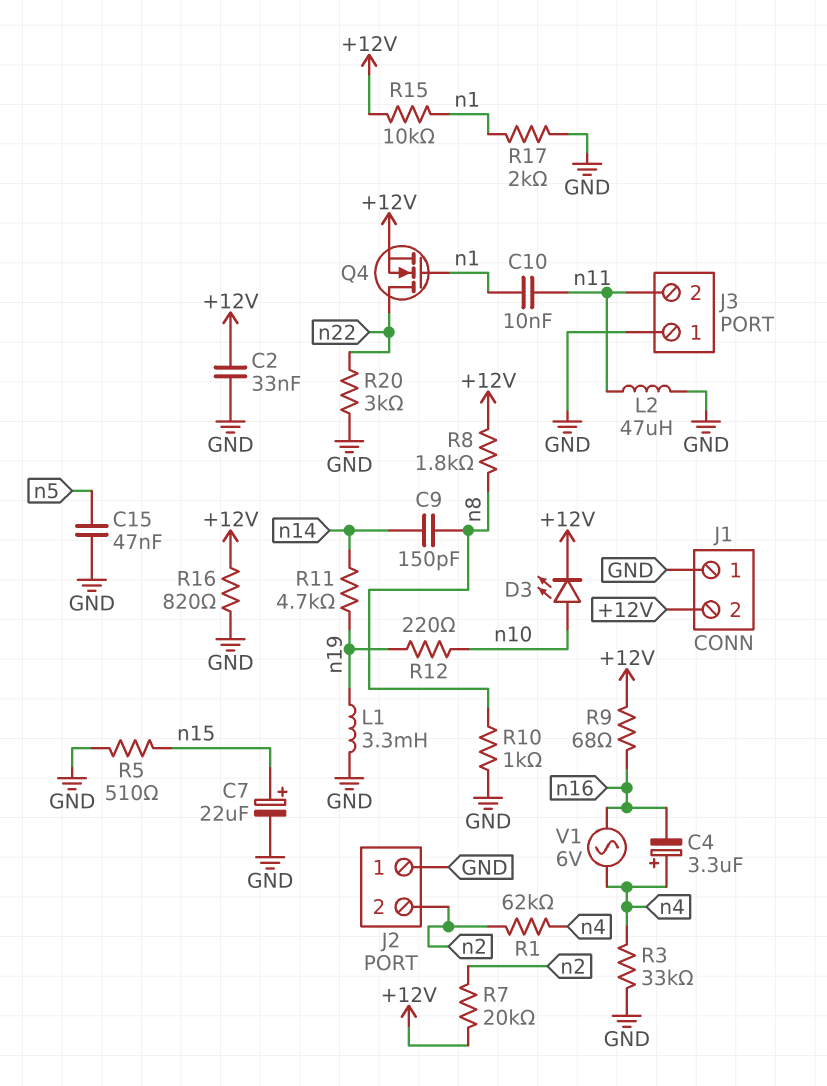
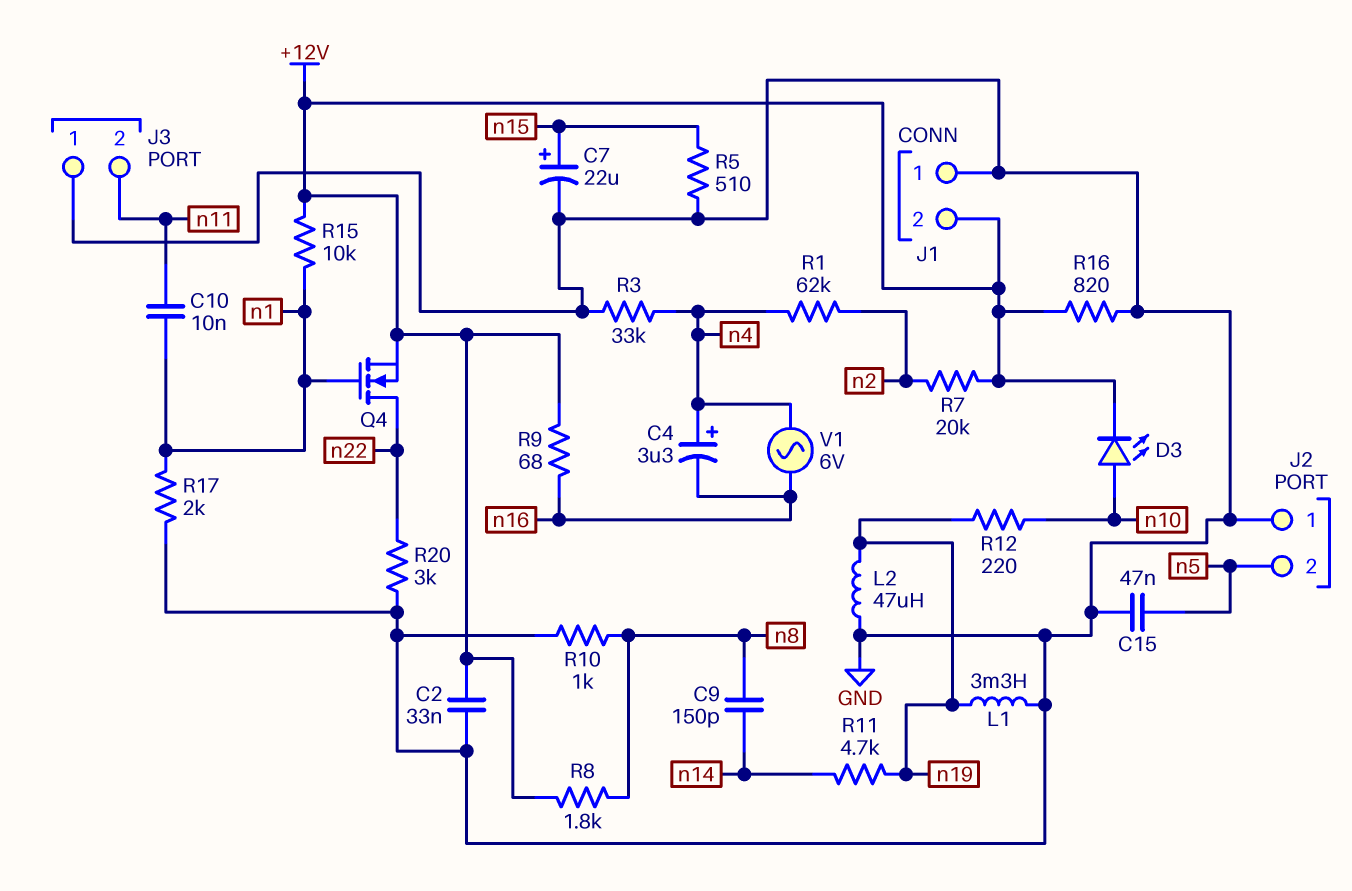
J2 pin 2: n2 -> n5
L2: 47uH (GND, n11) -> 47uH (GND, n19)

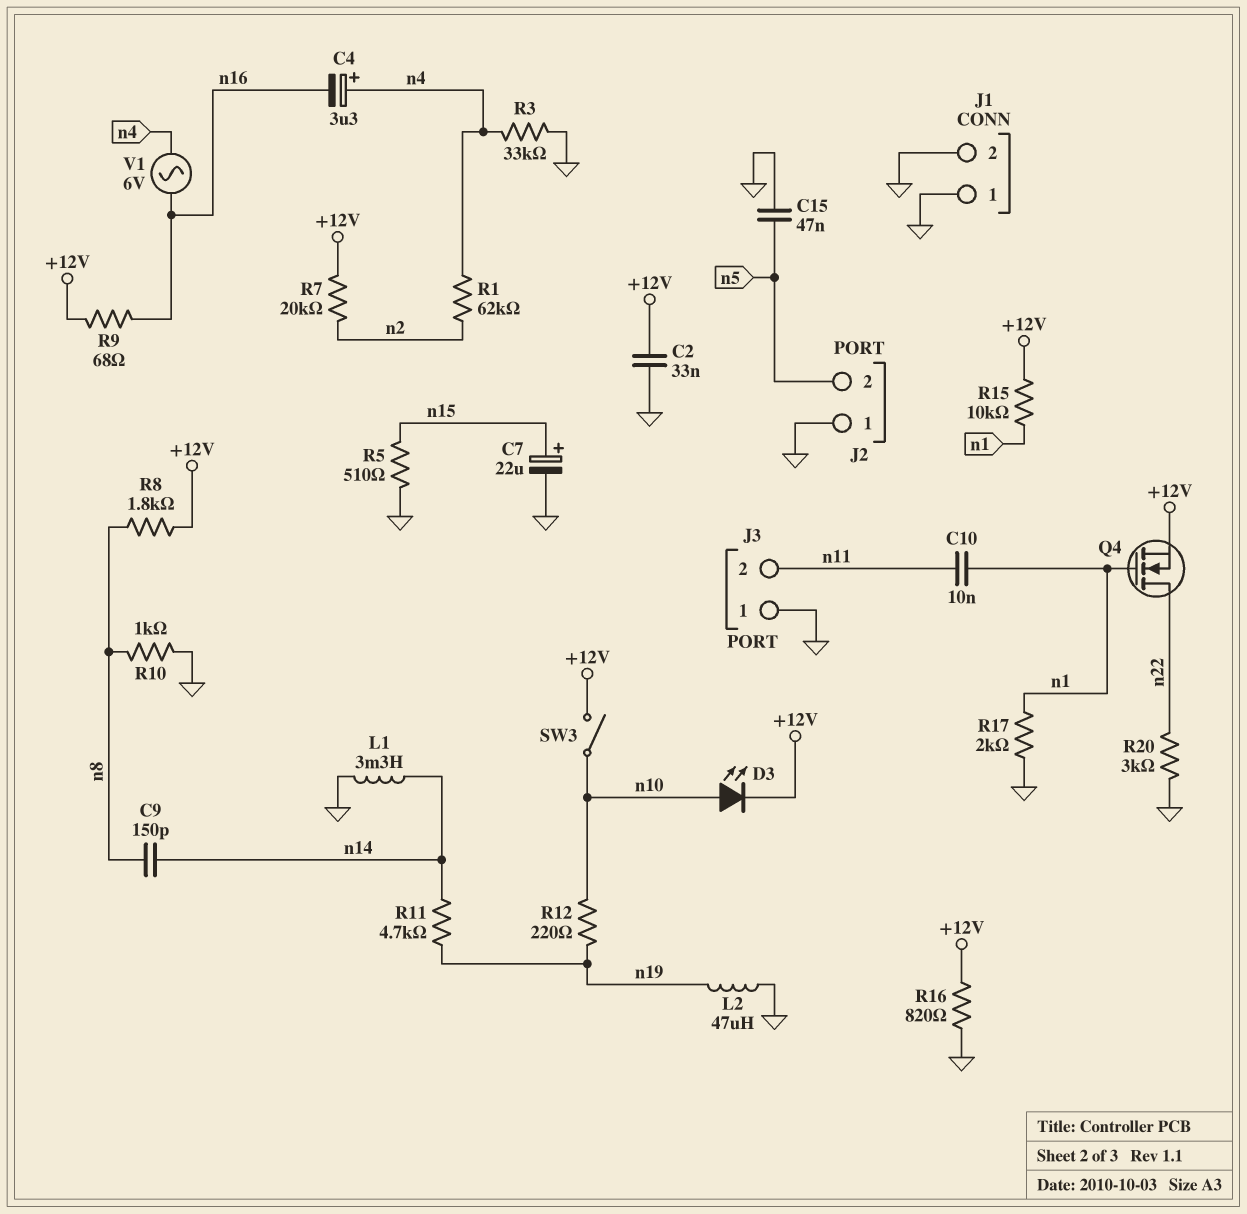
J1 pin 2: +12V -> GND
L1: 3.3mH (GND, n19) -> 3.3mH (GND, n14)
SW3: none -> switch (+12V, n10)

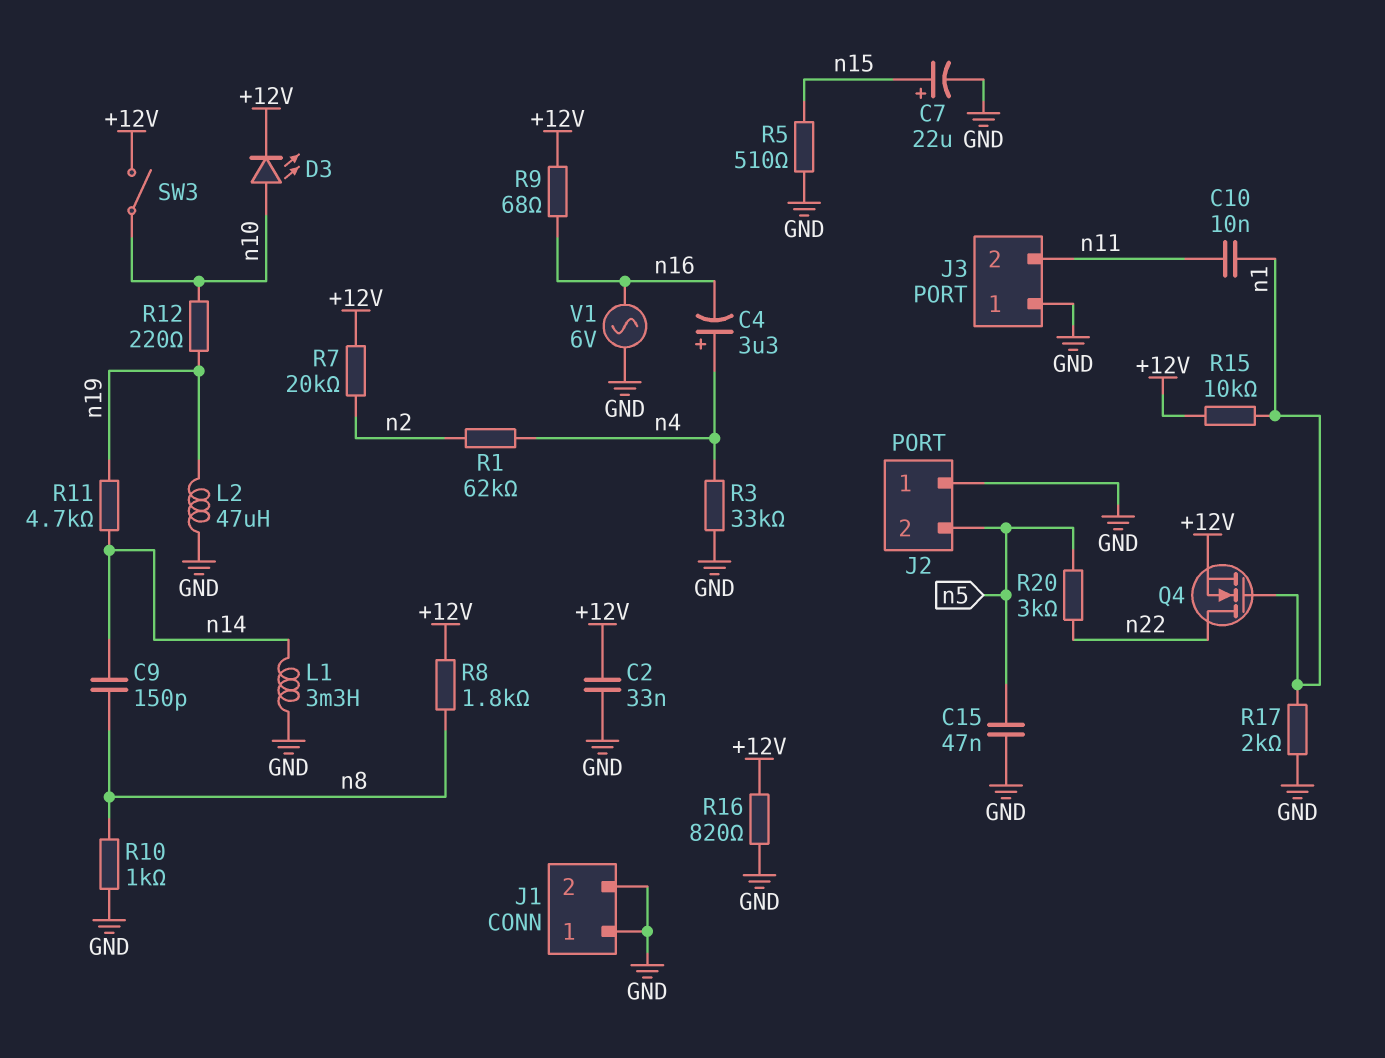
R20: 3k (GND, n22) -> 3k (n5, n22)
V1: AC 6V (n4, n16) -> AC 6V (GND, n16)

